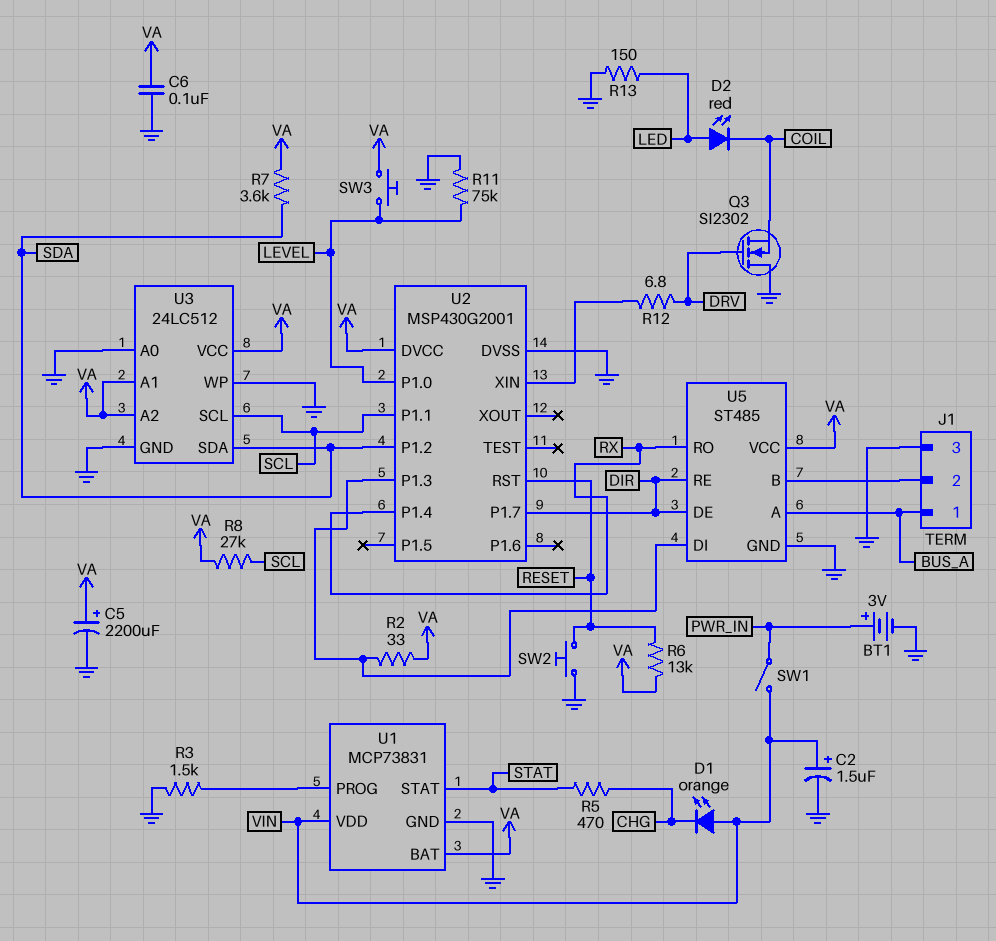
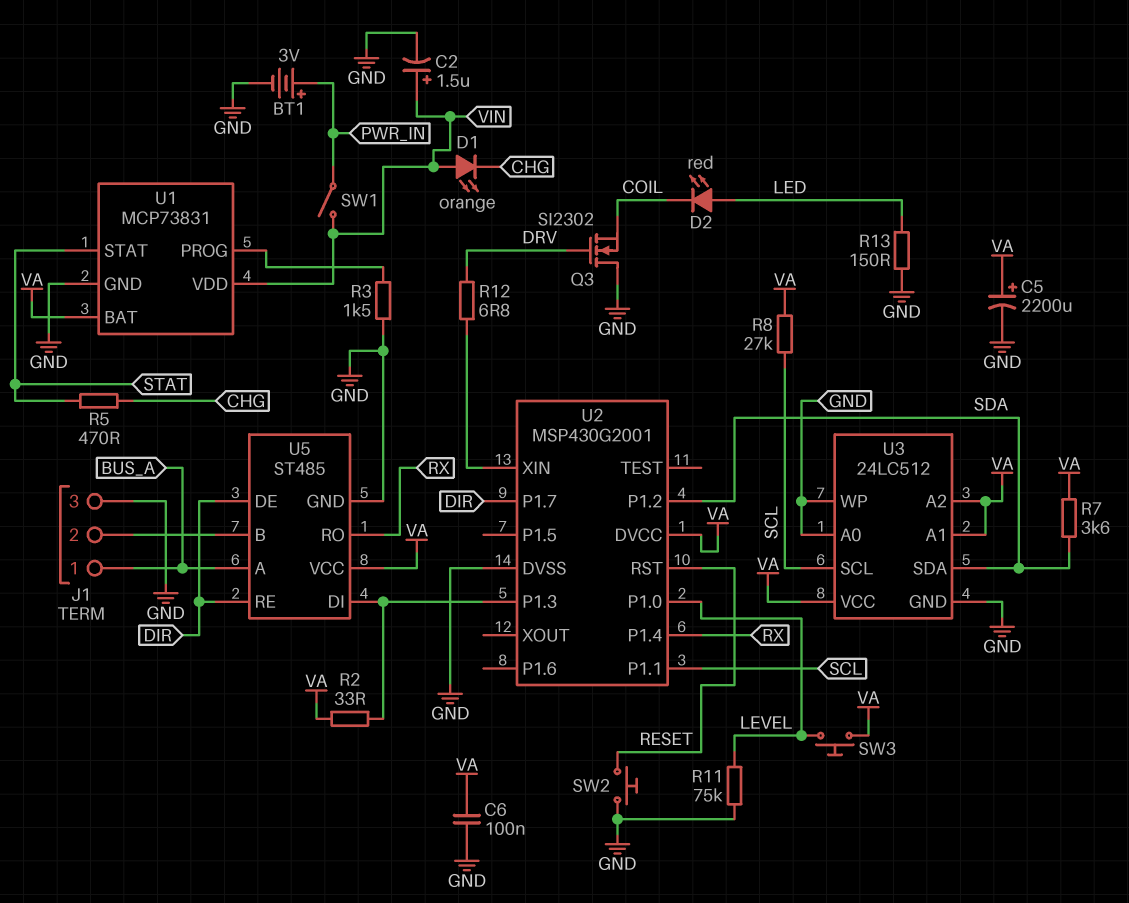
R6: 13k (RESET, VA) -> none

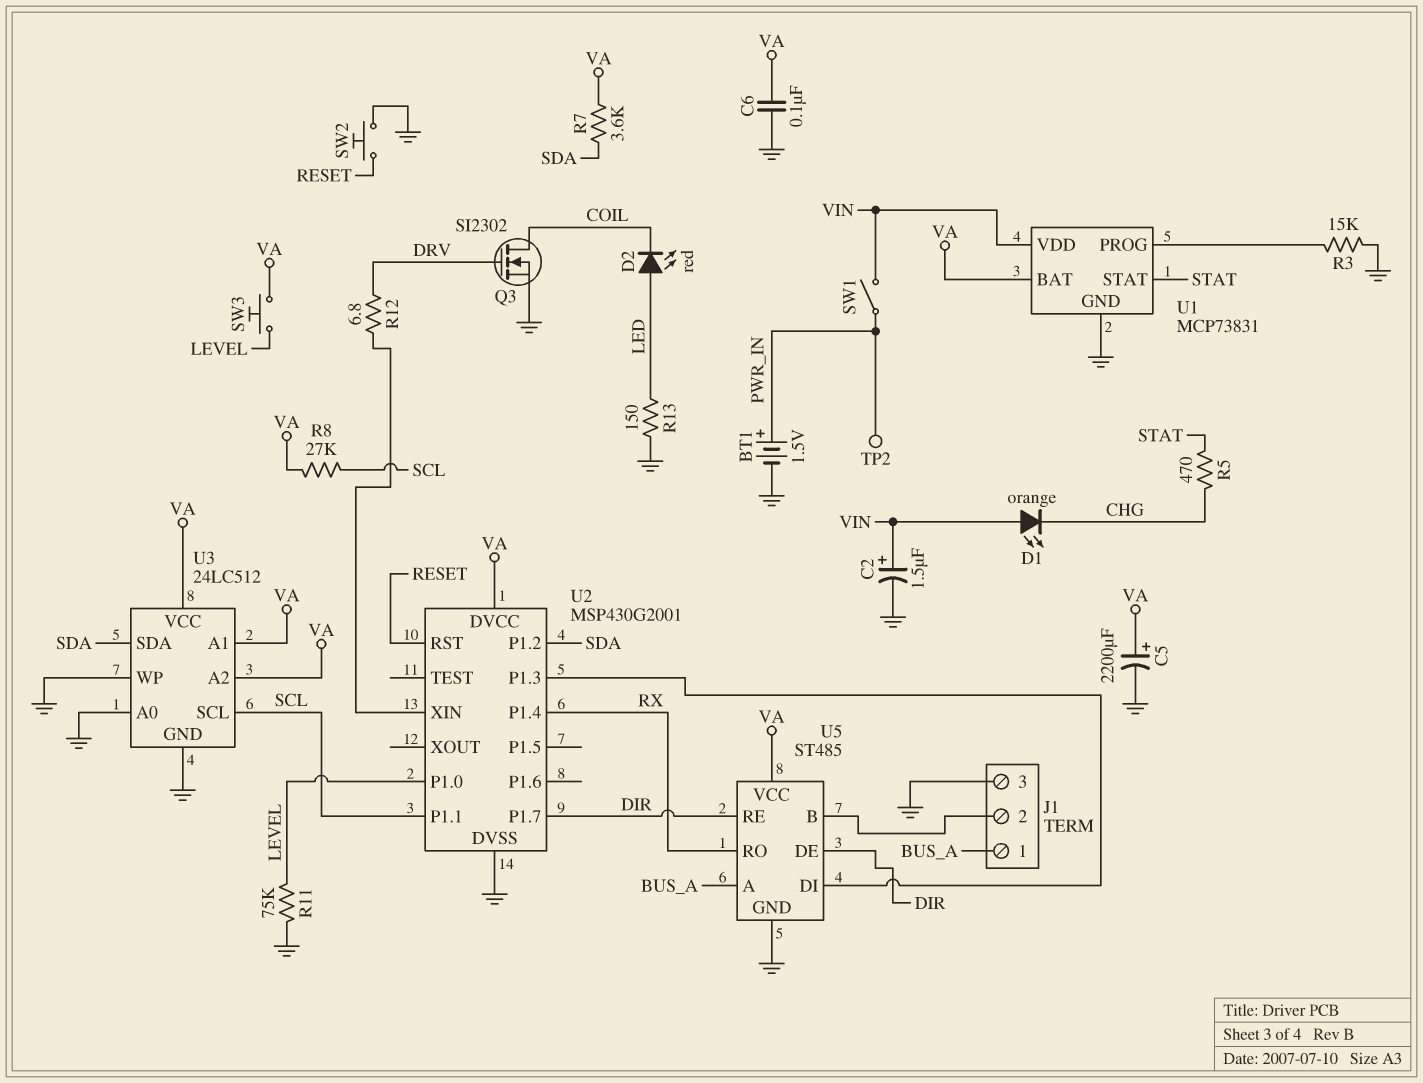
BT1: 3V (plus PWR_IN, minus GND) -> 1.5V (plus PWR_IN, minus GND)
Q3: NMOS SI2302 (G DRV, D GND, S COIL) -> NMOS SI2302 (G DRV, D COIL, S GND)
R2: 33 (U2/P1.3, VA) -> none
R3: 1.5k (GND, U1/PROG) -> 15k (GND, U1/PROG)
TP2: none -> test point (PWR_IN)

